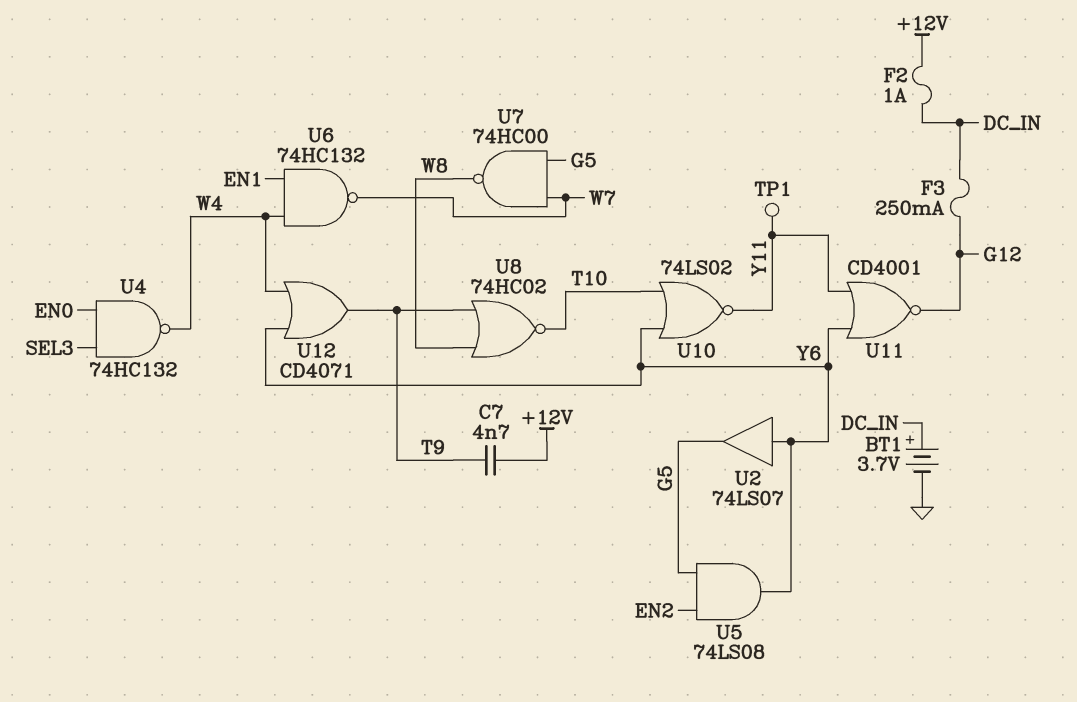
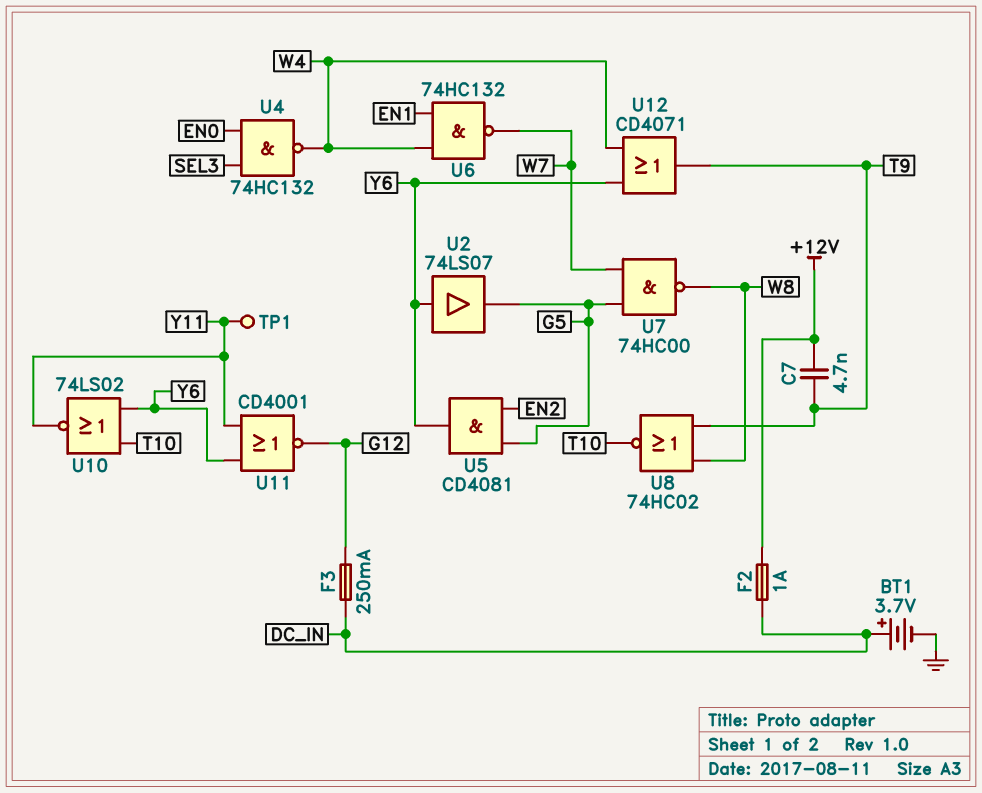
U5: AND 74LS08 (in EN2, in G5, out Y6) -> AND CD4081 (in EN2, in G5, out Y6)

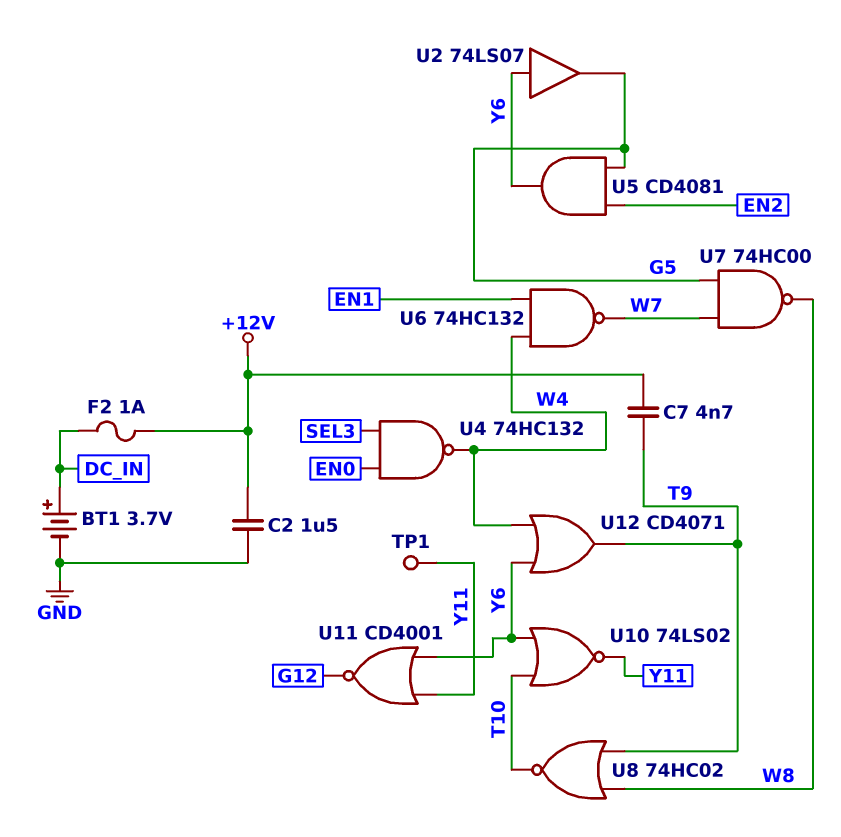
C2: none -> 1.5uF (+12V, GND)
F3: 250mA (DC_IN, G12) -> none

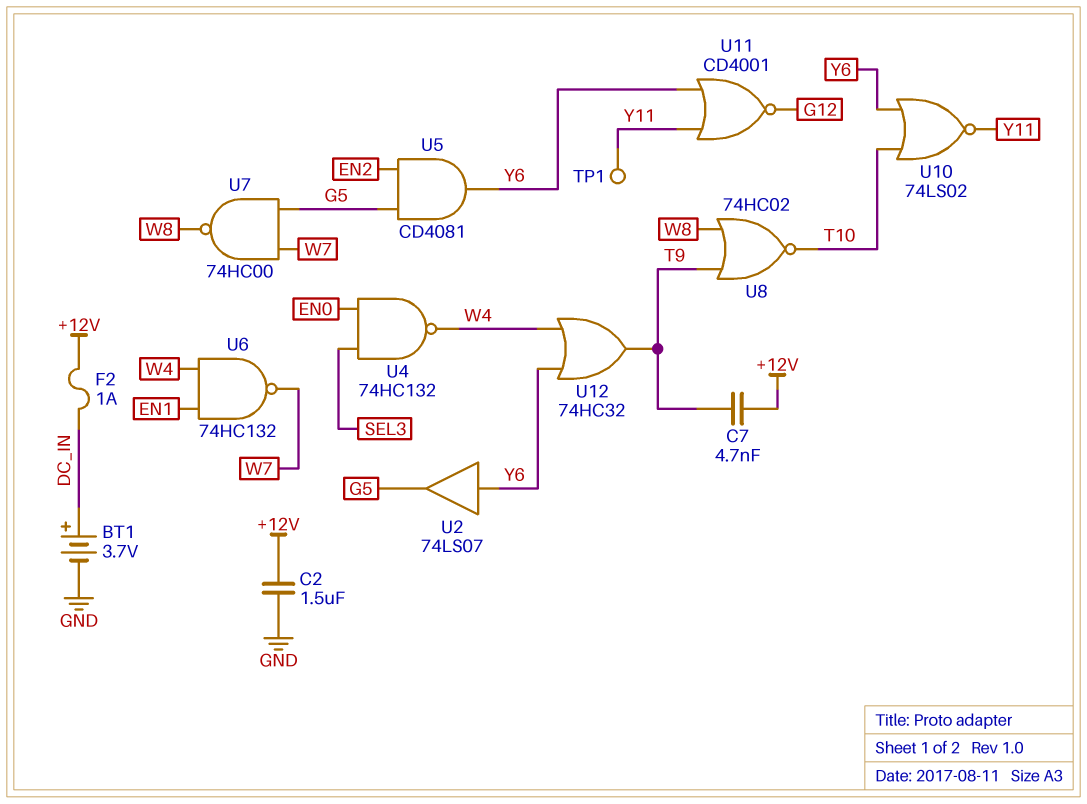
U12: OR CD4071 (in W4, in Y6, out T9) -> OR 74HC32 (in W4, in Y6, out T9)

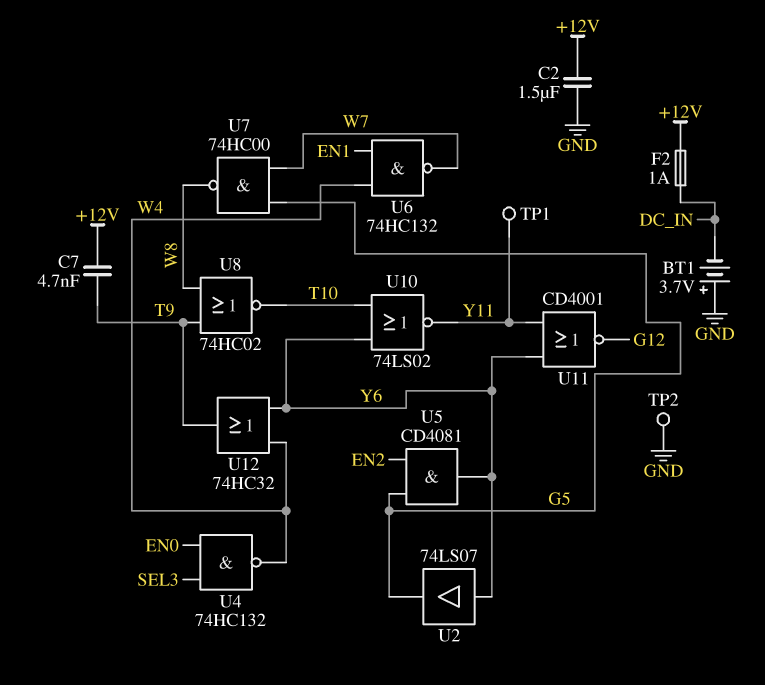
BT1: 3.7V (plus DC_IN, minus GND) -> 3.7V (plus GND, minus DC_IN)
TP2: none -> test point (GND)

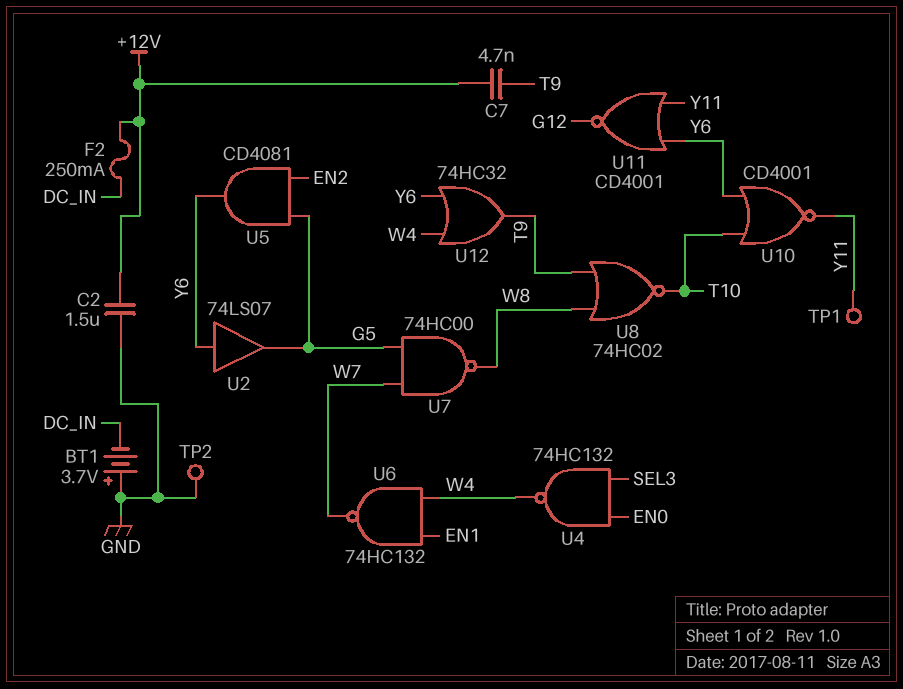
F2: 1A (+12V, DC_IN) -> 250mA (+12V, DC_IN)
U10: NOR 74LS02 (in T10, in Y6, out Y11) -> NOR CD4001 (in T10, in Y6, out Y11)

